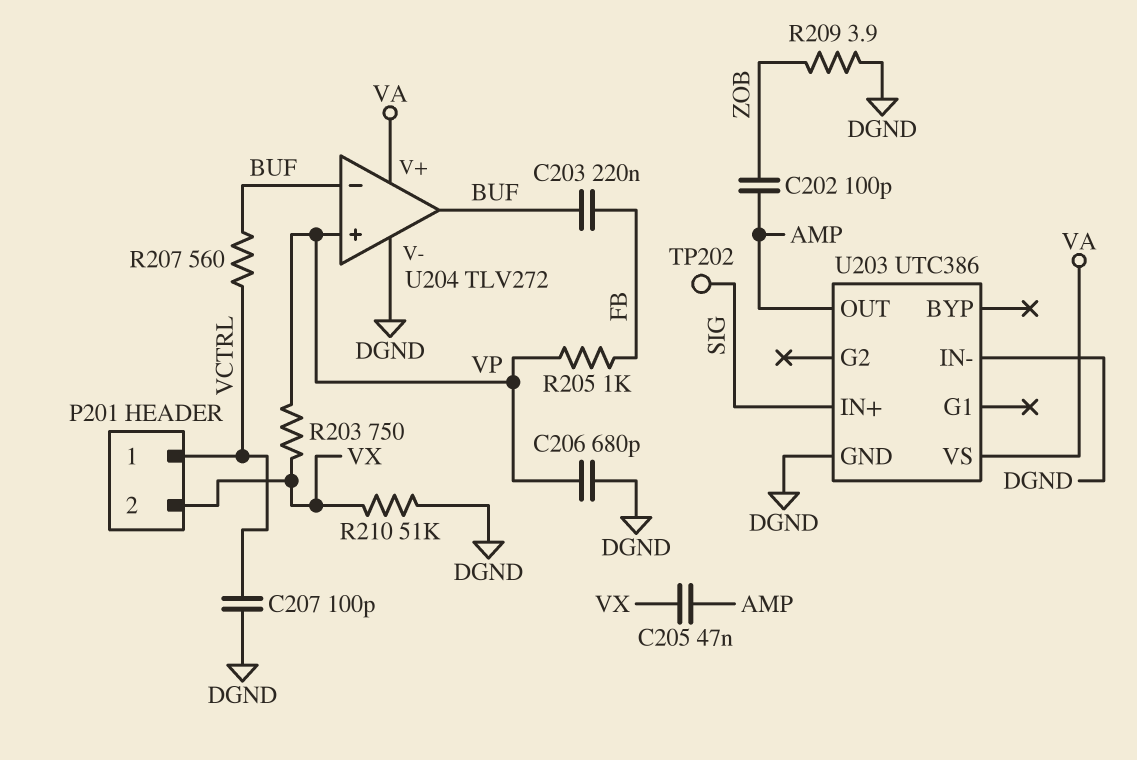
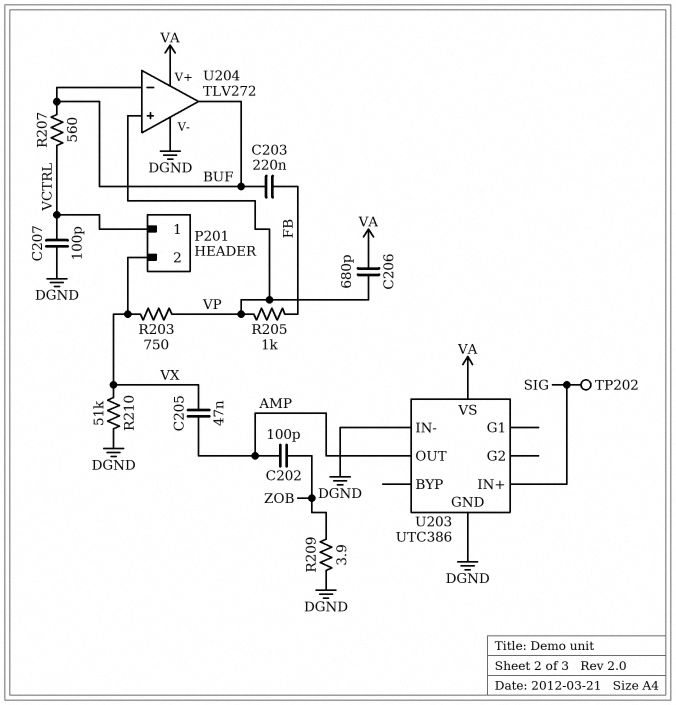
C206: 680pF (DGND, VP) -> 680pF (VA, VP)

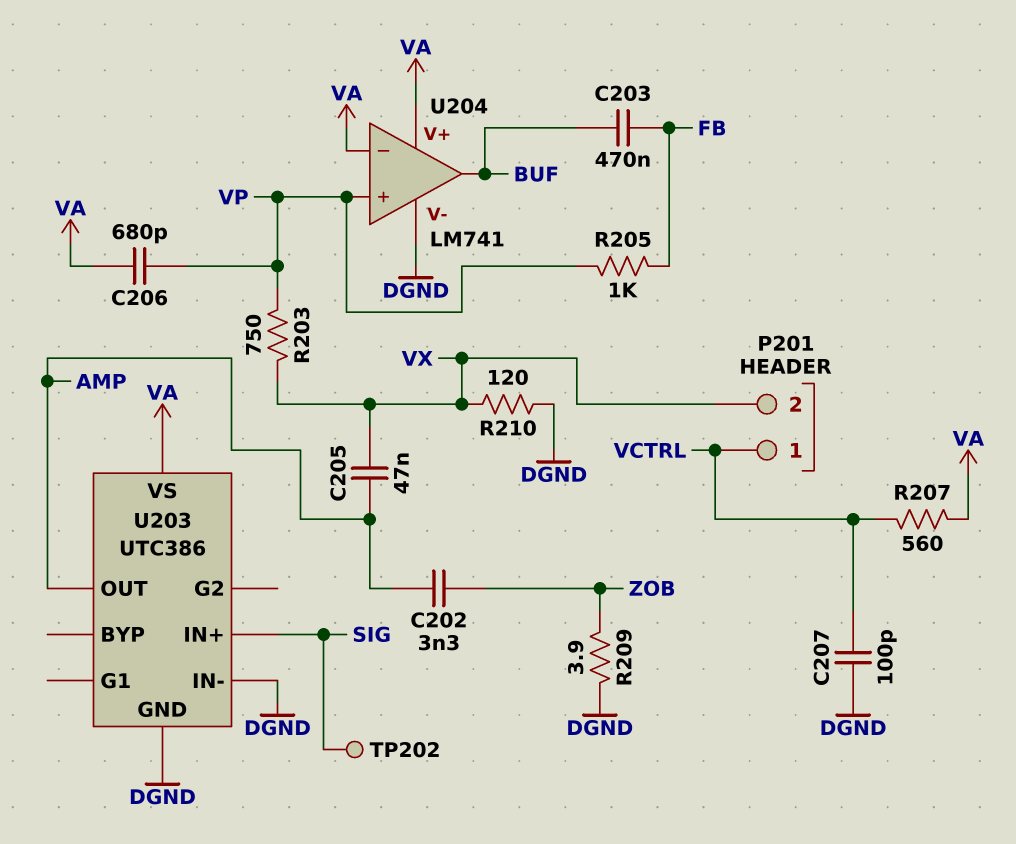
C202: 100pF (AMP, ZOB) -> 3.3nF (AMP, ZOB)
C203: 220nF (BUF, FB) -> 470nF (BUF, FB)
R207: 560 (BUF, VCTRL) -> 560 (VA, VCTRL)
R210: 51k (DGND, VX) -> 120 (DGND, VX)
U204: TLV272 -> LM741
U204 pin in-: BUF -> VA

